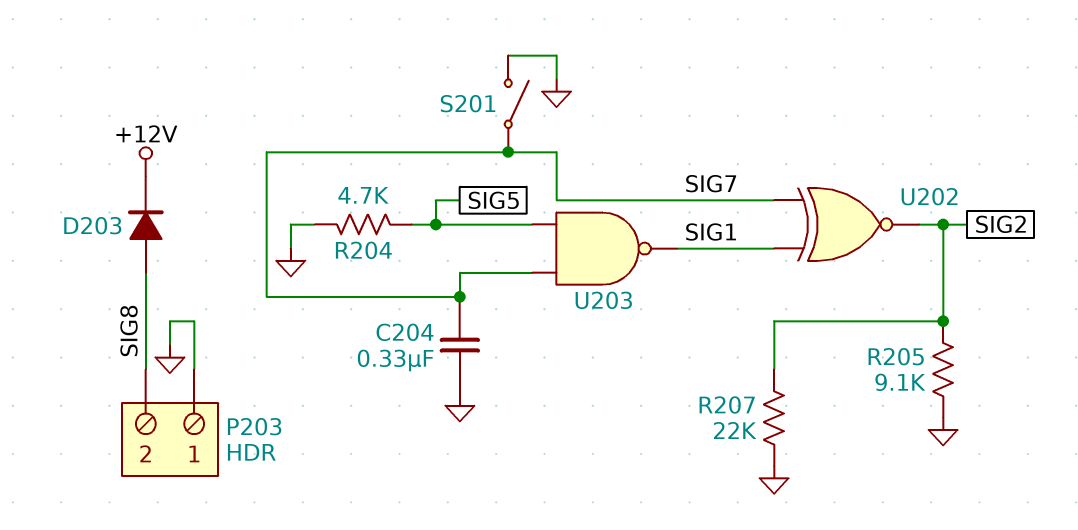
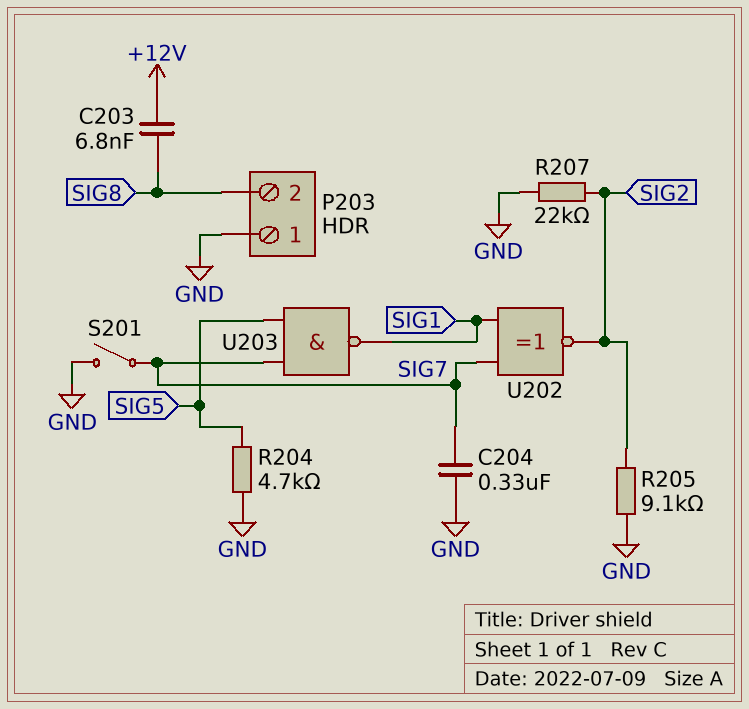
C203: none -> 6.8nF (+12V, SIG8)
D203: diode (A SIG8, K +12V) -> none

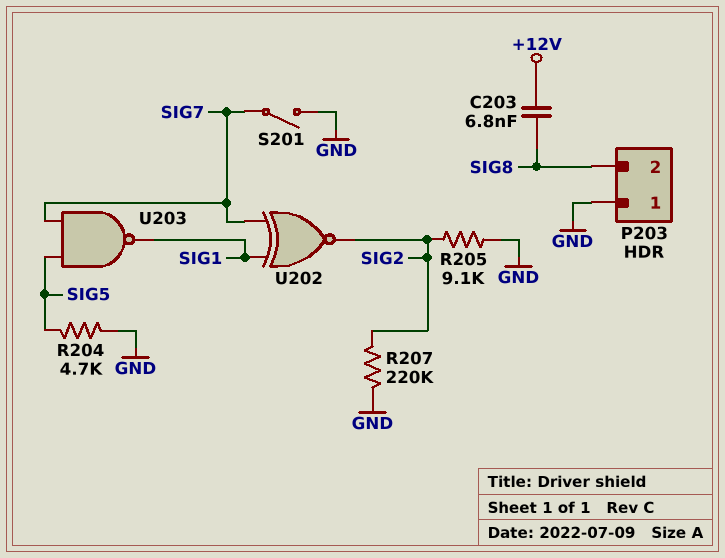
C204: 330nF (GND, SIG7) -> none
R207: 22k (GND, SIG2) -> 220k (GND, SIG2)

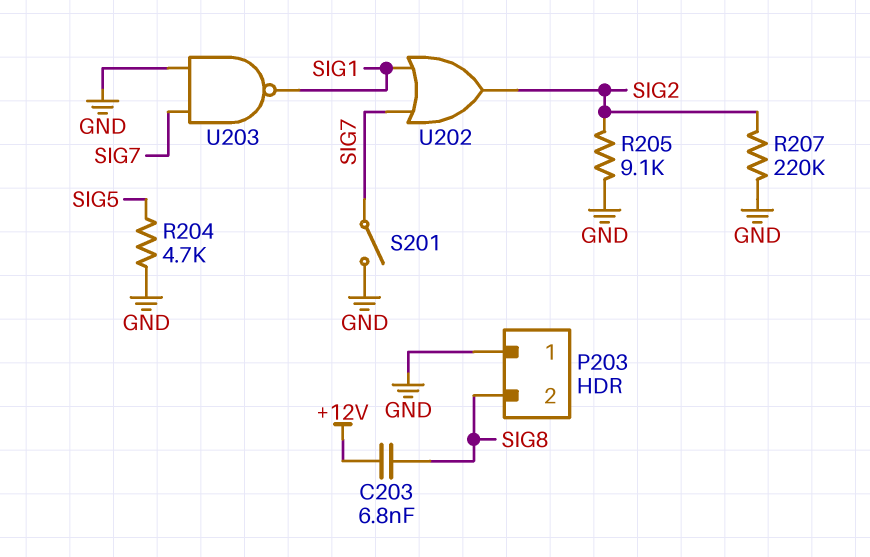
U202: XNOR (in SIG1, in SIG7, out SIG2) -> OR (in SIG1, in SIG7, out SIG2)
U203: NAND (in SIG5, in SIG7, out SIG1) -> NAND (in GND, in SIG7, out SIG1)

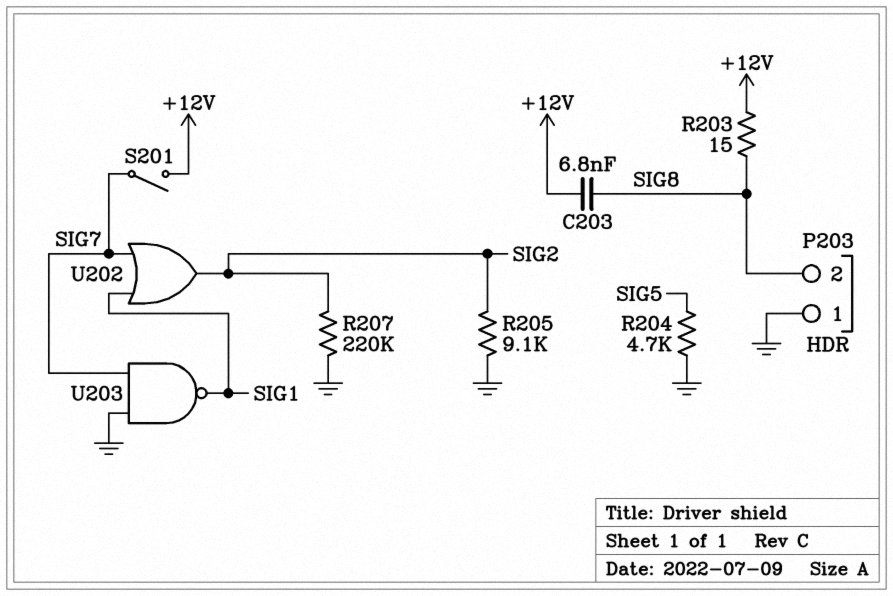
R203: none -> 15 (+12V, SIG8)
S201: switch (GND, SIG7) -> switch (+12V, SIG7)

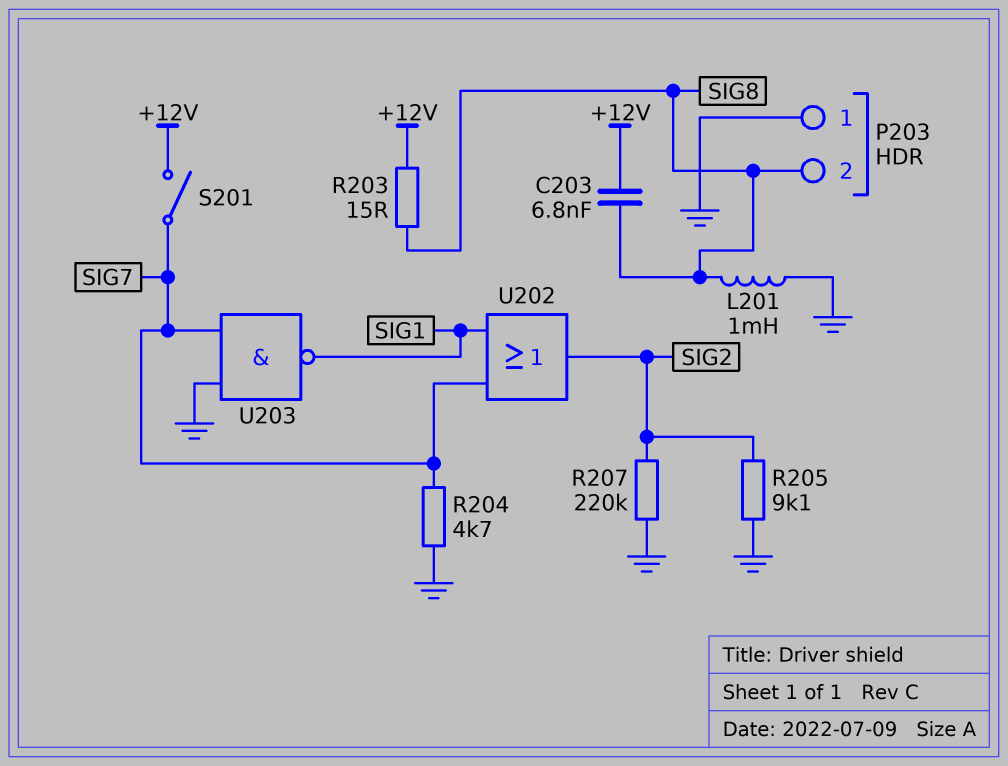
L201: none -> 1mH (GND, SIG8)
R204: 4.7k (GND, SIG5) -> 4.7k (GND, SIG7)

